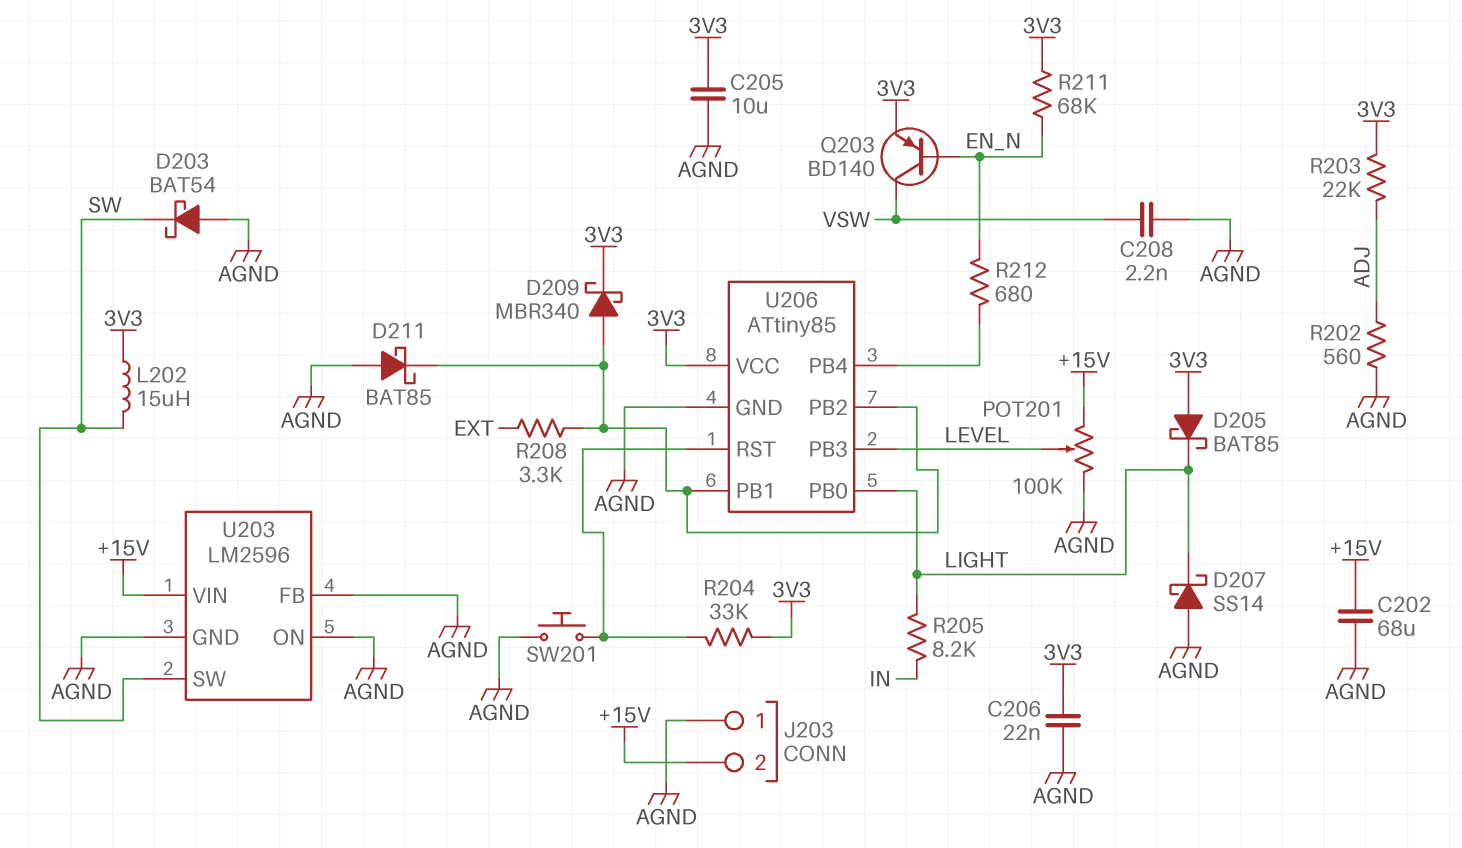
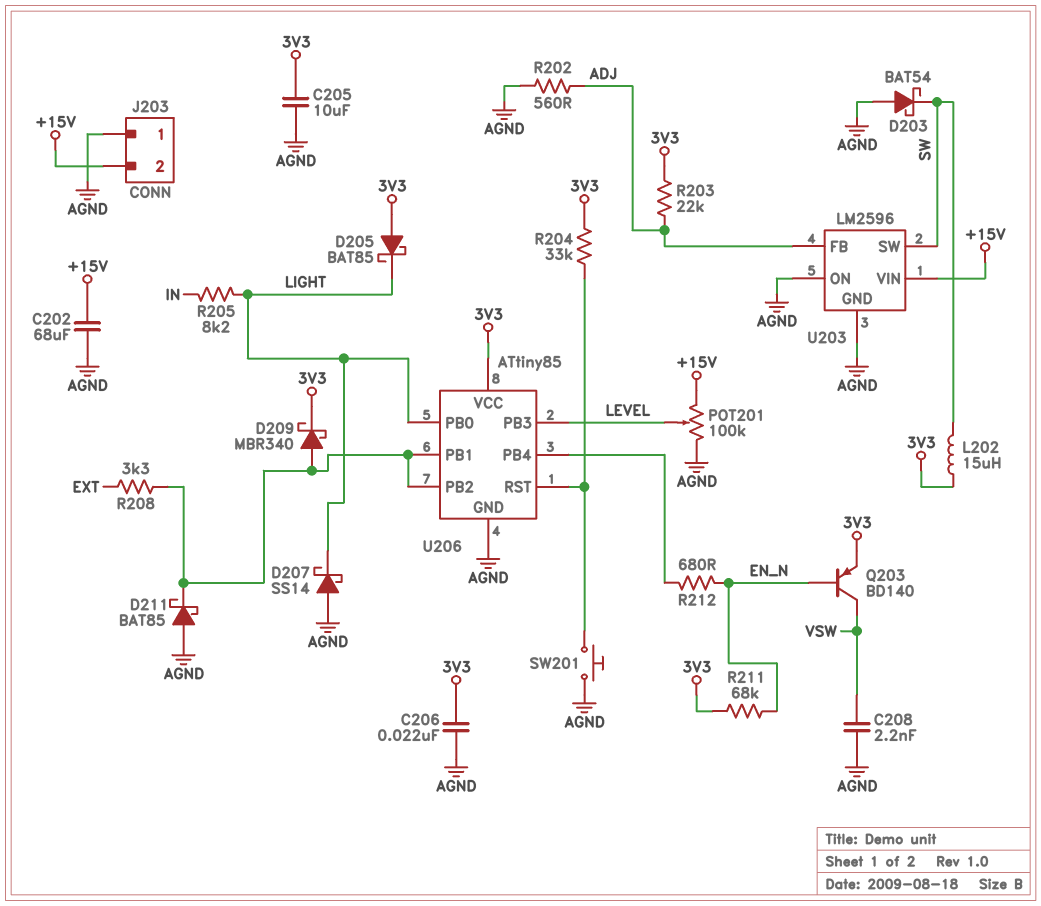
U203 pin FB: AGND -> ADJ

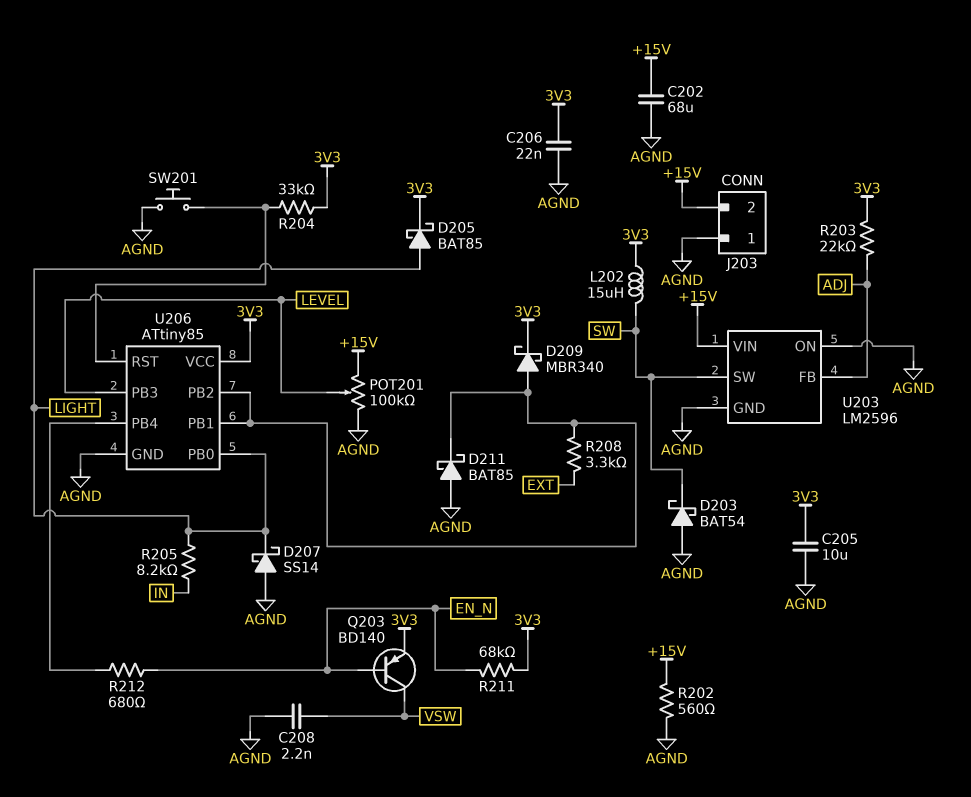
D205: schottky BAT85 (A 3V3, K LIGHT) -> schottky BAT85 (A LIGHT, K 3V3)
R202: 560 (ADJ, AGND) -> 560 (+15V, AGND)

